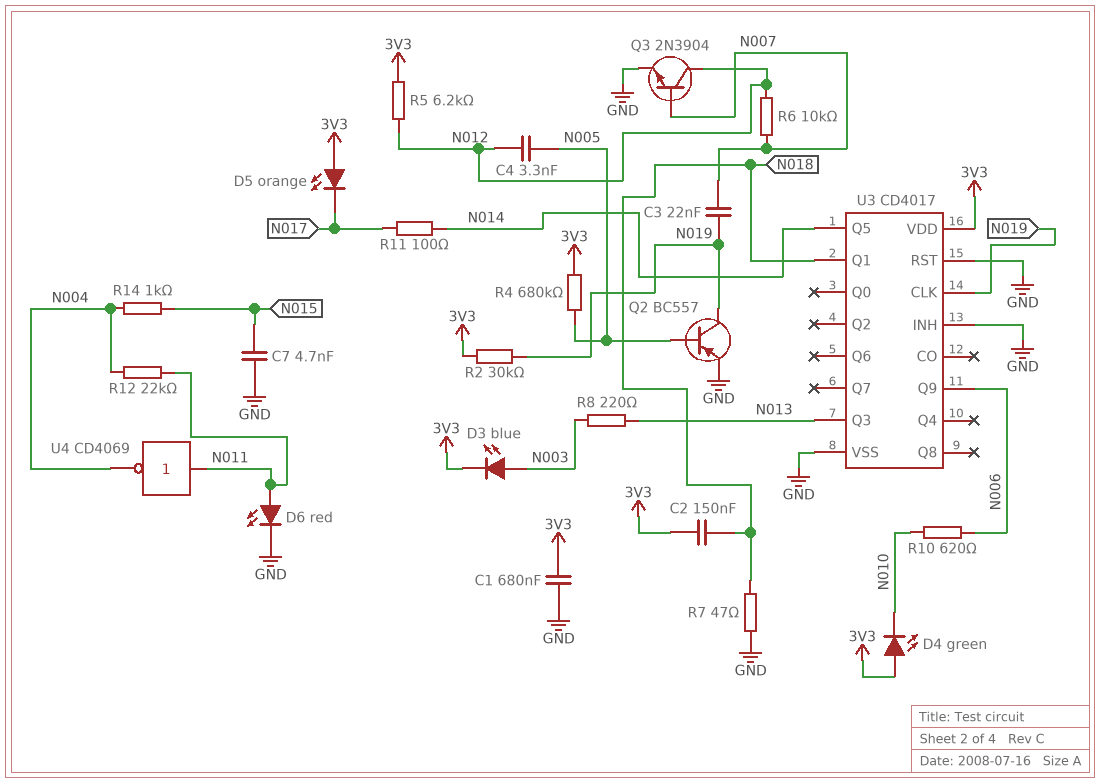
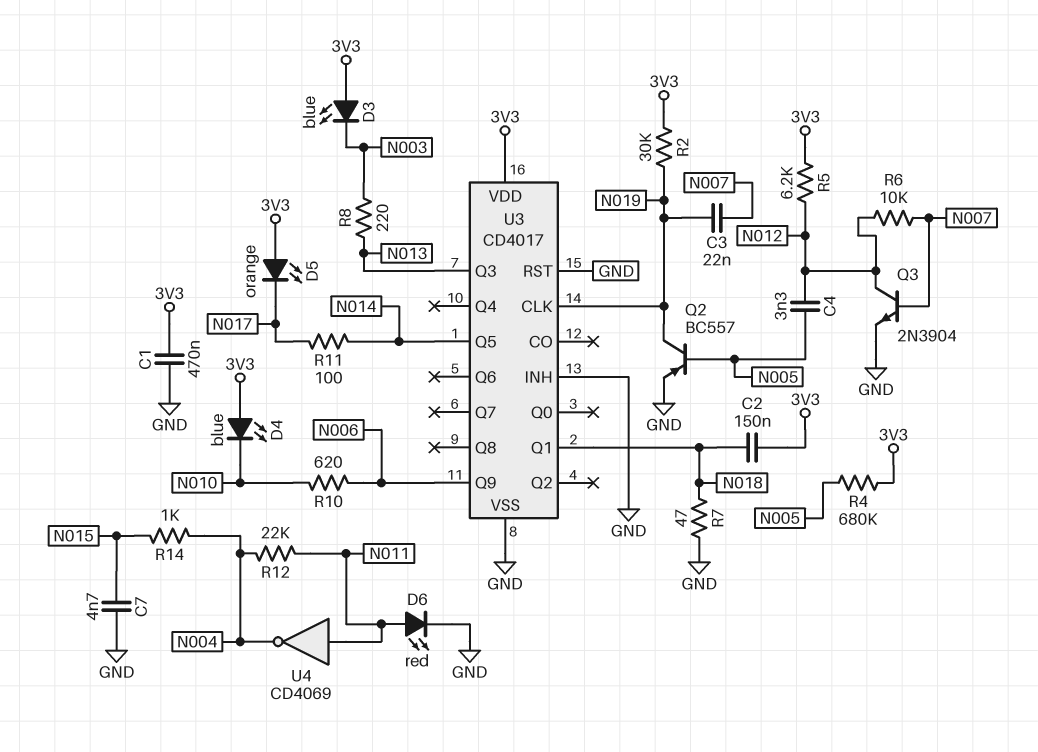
C1: 680nF (3V3, GND) -> 470nF (3V3, GND)
D3: LED blue (A N003, K 3V3) -> LED blue (A 3V3, K N003)
D4: LED green (A 3V3, K N010) -> LED blue (A 3V3, K N010)

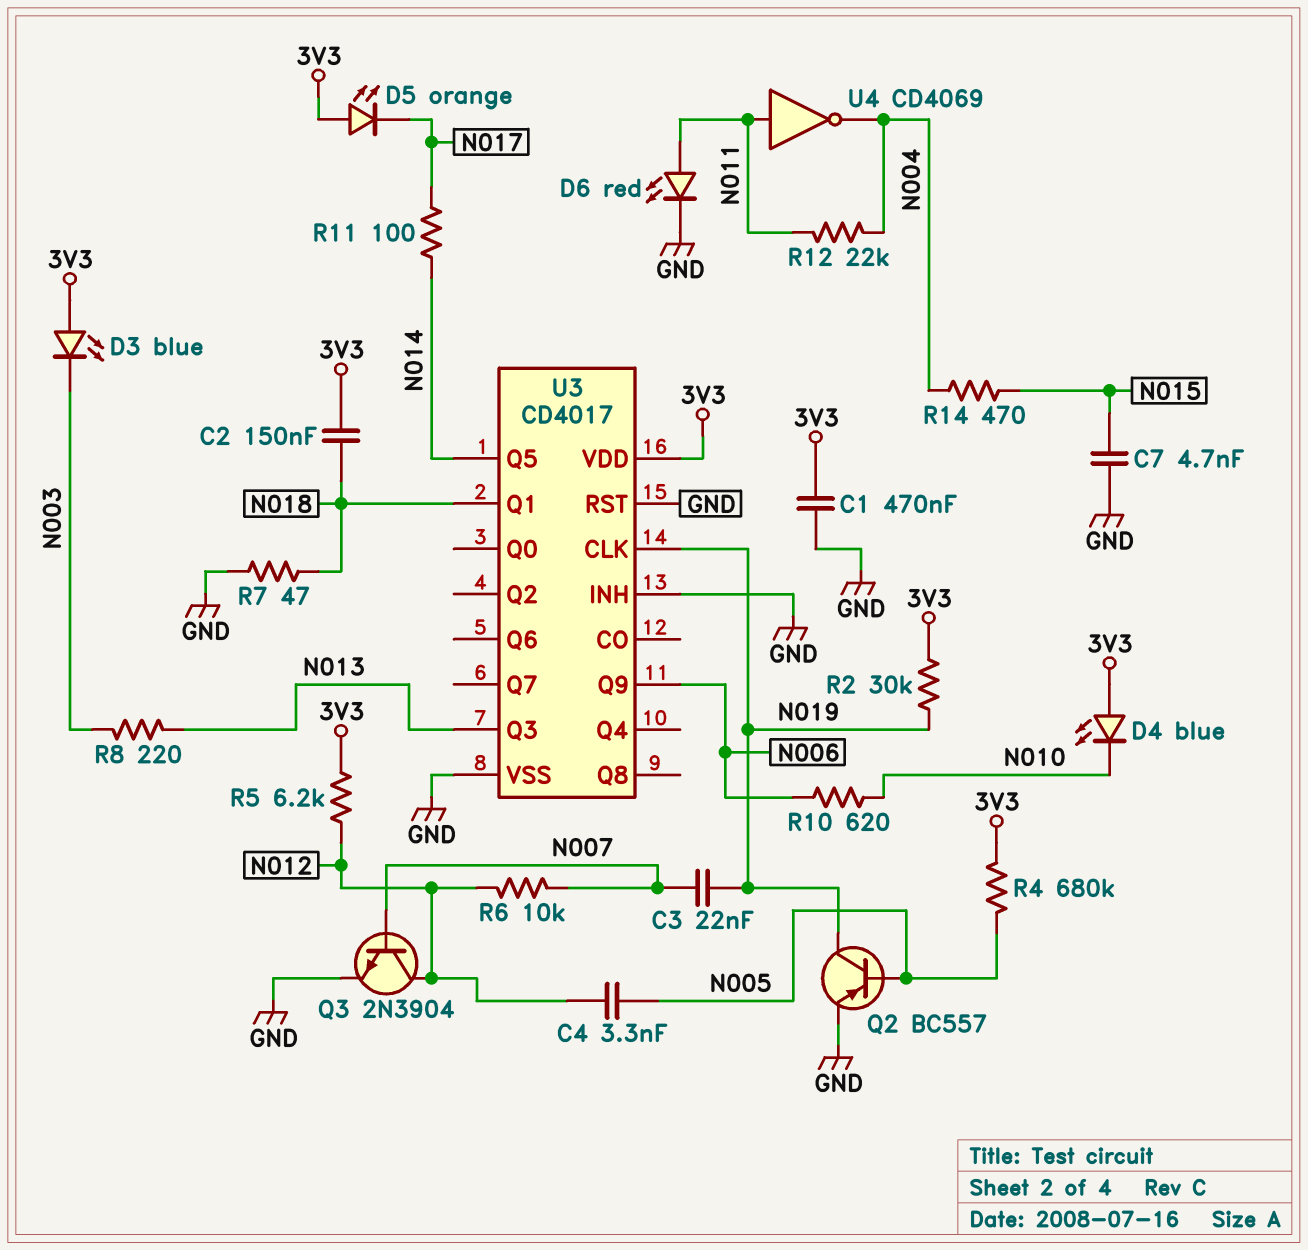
R14: 1k (N004, N015) -> 470 (N004, N015)

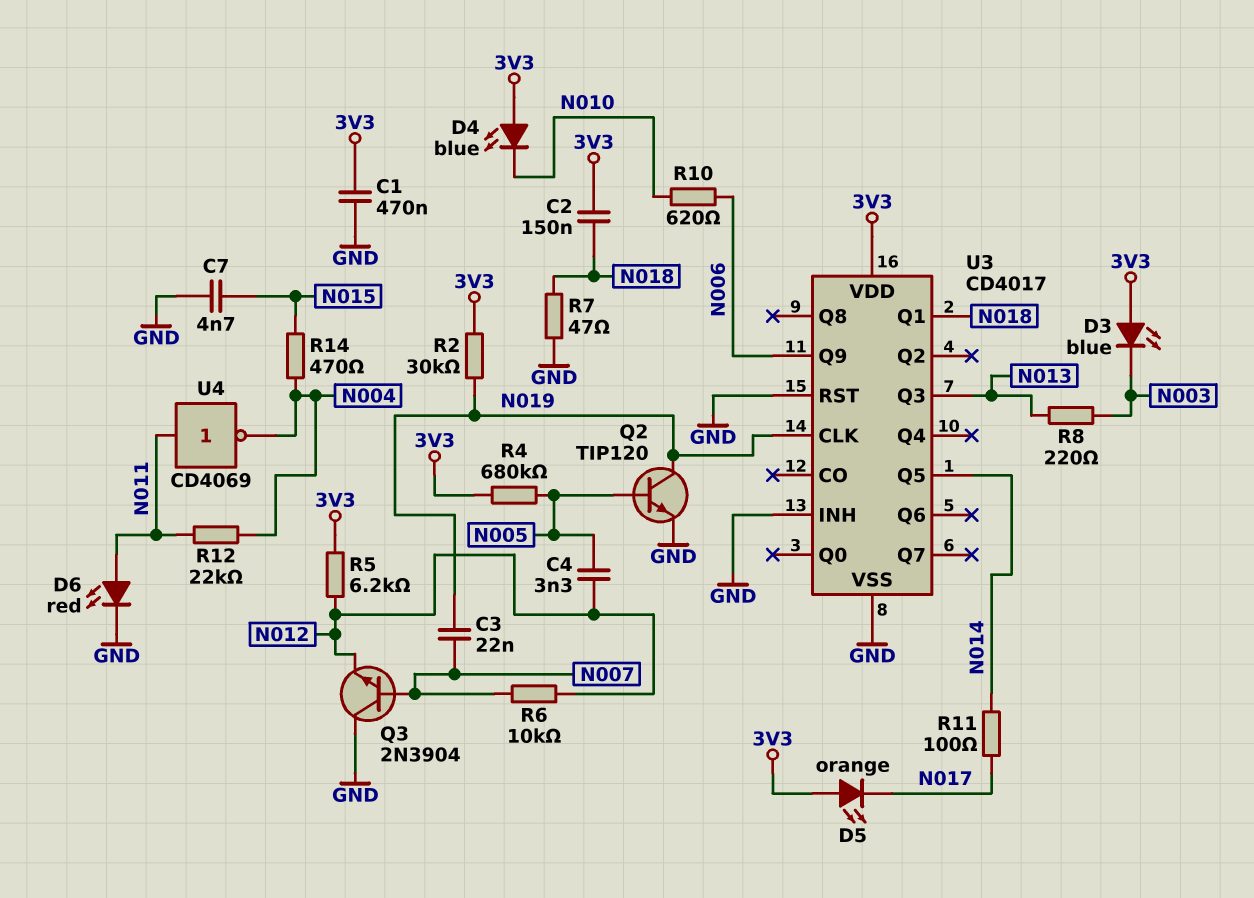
Q2: PNP BC557 (B N005, C N019, E GND) -> NPN TIP120 (B N005, C N019, E GND)
Q3: NPN 2N3904 (B N007, C N012, E GND) -> NPN 2N3904 (B N007, C GND, E N012)

